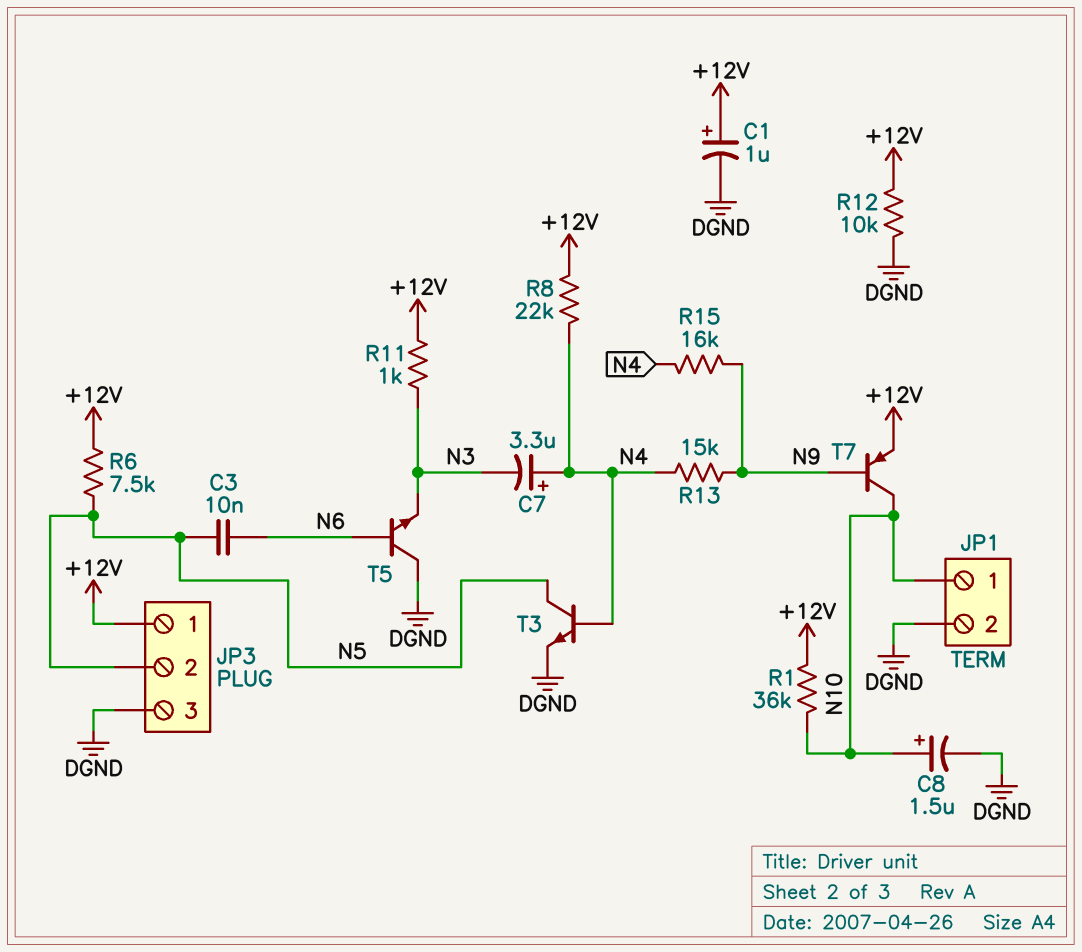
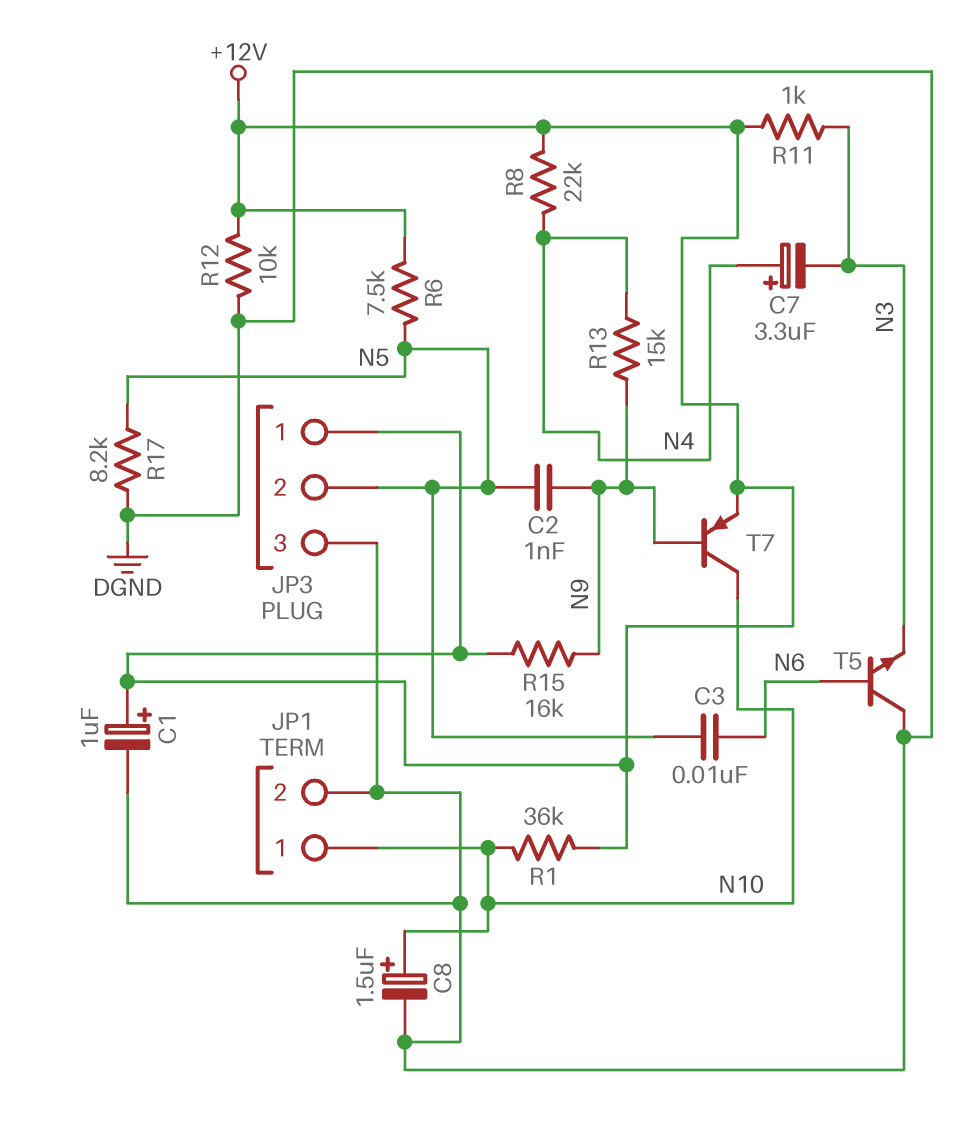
C2: none -> 1nF (N5, N9)
R15: 16k (N4, N9) -> 16k (+12V, N9)
R17: none -> 8.2k (DGND, N5)
T3: NPN (B N4, C N5, E DGND) -> none

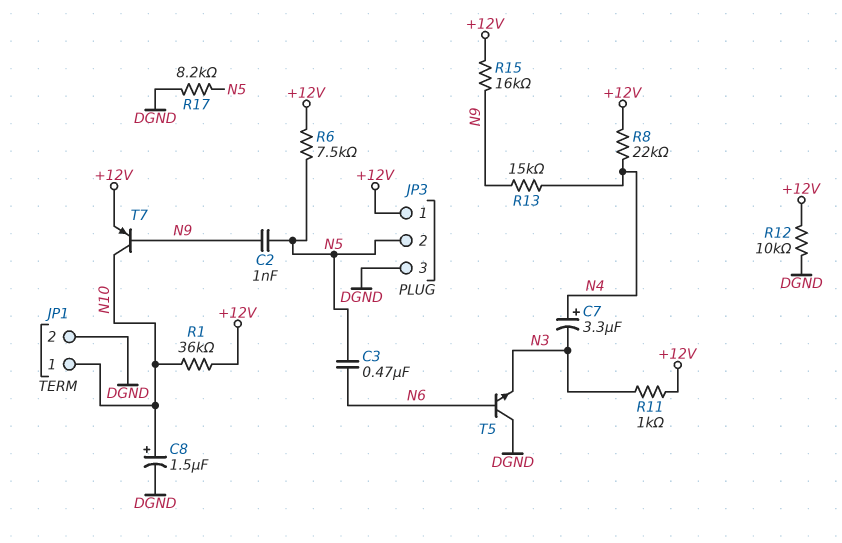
C1: 1uF (plus +12V, minus DGND) -> none
C3: 10nF (N5, N6) -> 470nF (N5, N6)

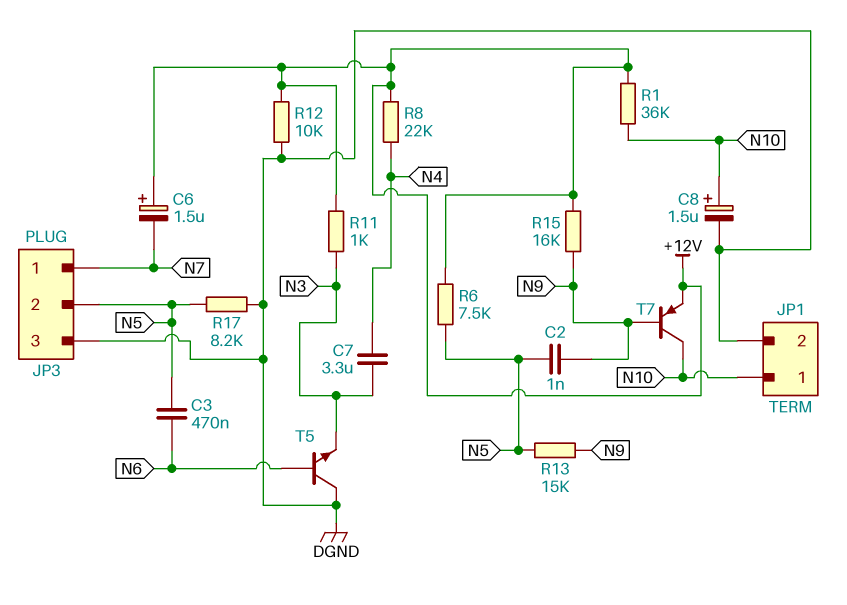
C6: none -> 1.5uF (plus +12V, minus N7)
C7: 3.3uF (plus N4, minus N3) -> 3.3uF (N3, N4)
JP3 pin 1: +12V -> N7
R13: 15k (N4, N9) -> 15k (N5, N9)

